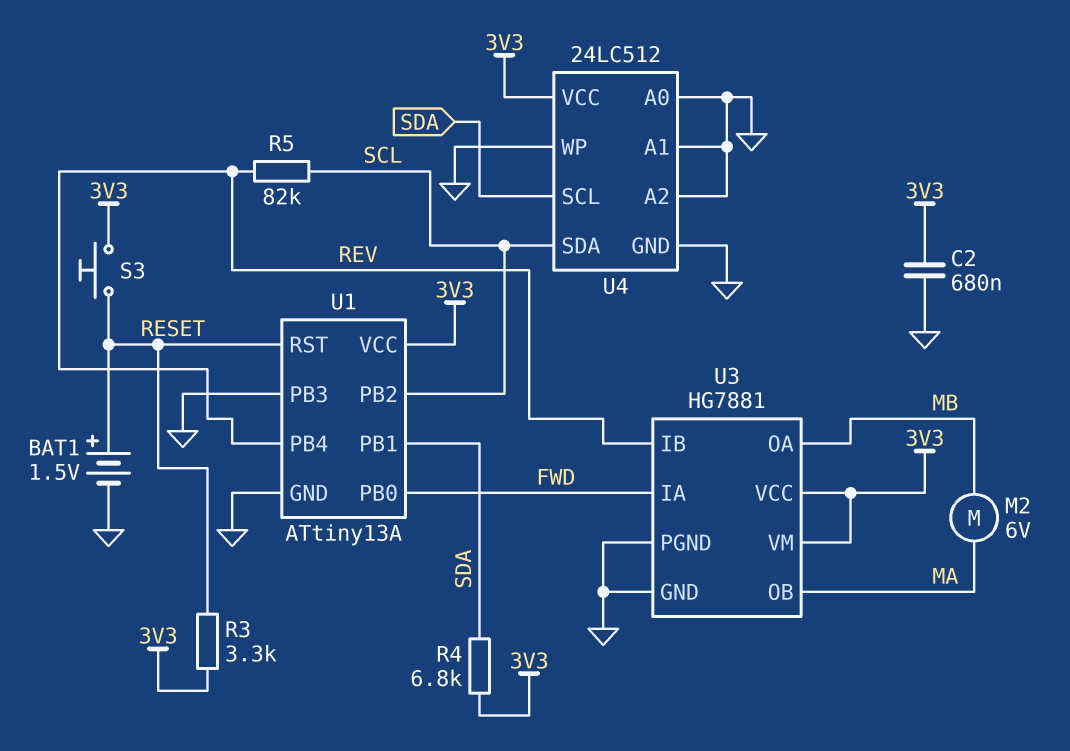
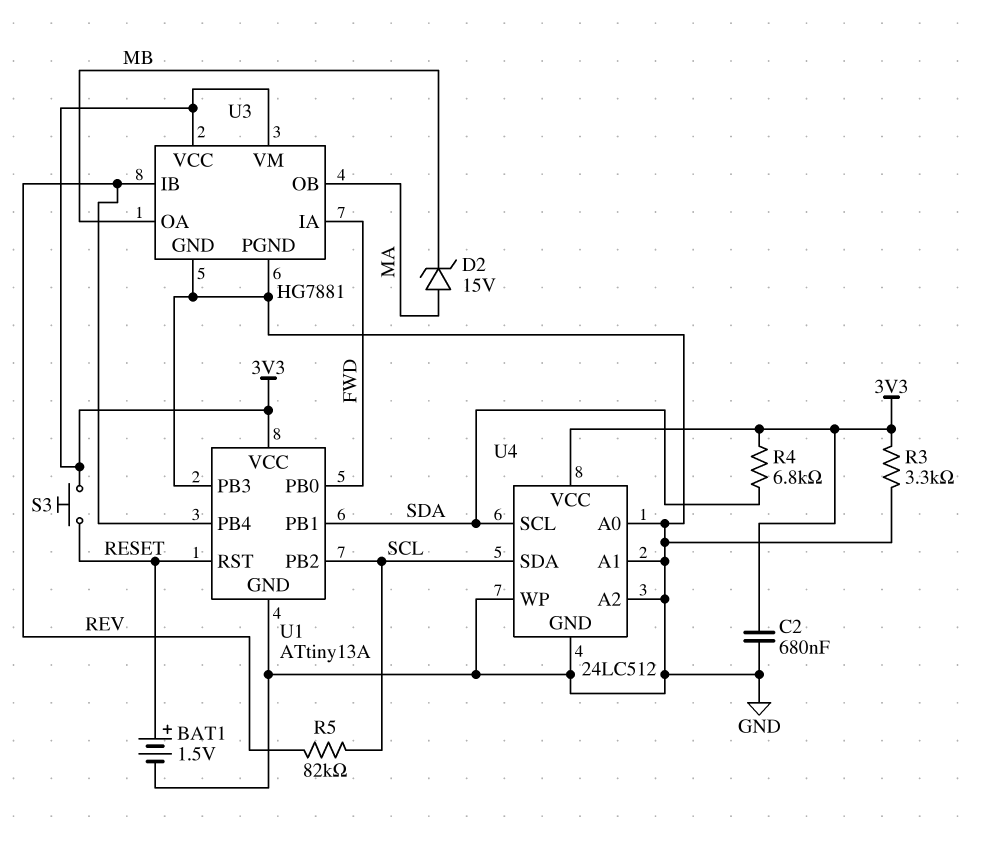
D2: none -> zener 15V (A MA, K MB)
M2: motor 6V (MA, MB) -> none
R3: 3.3k (3V3, RESET) -> 3.3k (3V3, GND)

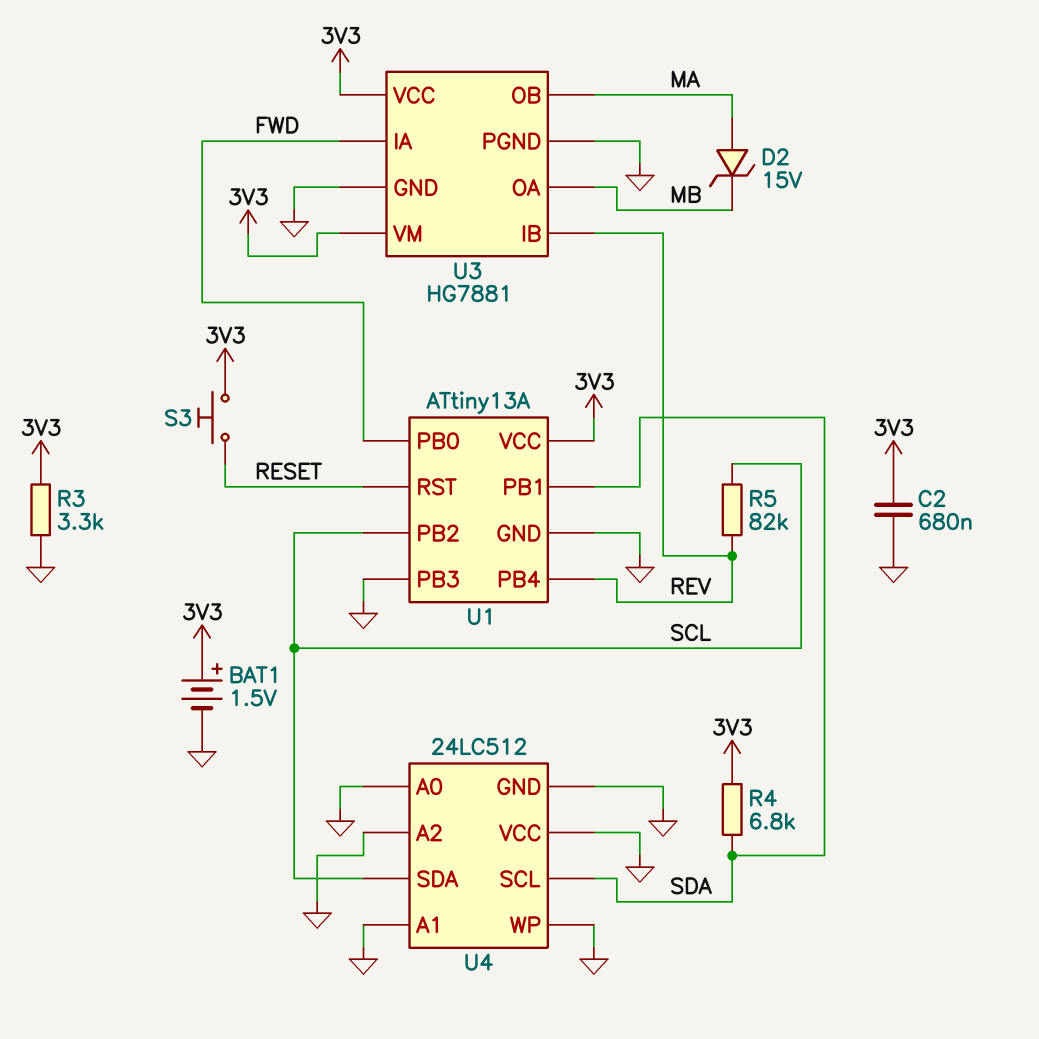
BAT1: 1.5V (plus RESET, minus GND) -> 1.5V (plus 3V3, minus GND)
U4 pin VCC: 3V3 -> GND

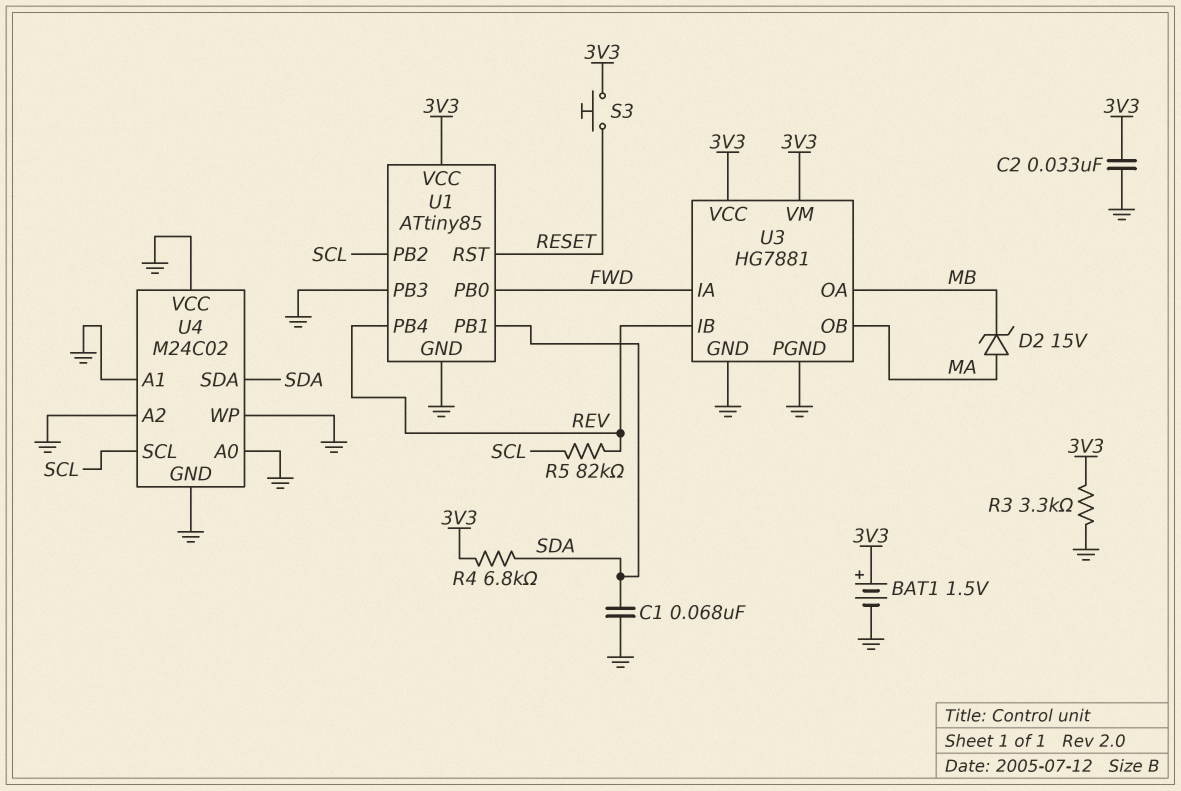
C1: none -> 68nF (GND, SDA)
C2: 680nF (3V3, GND) -> 33nF (3V3, GND)
U1: ATtiny13A -> ATtiny85
U4: 24LC512 -> M24C02
U4 pin SCL: SDA -> SCL
U4 pin SDA: SCL -> SDA

